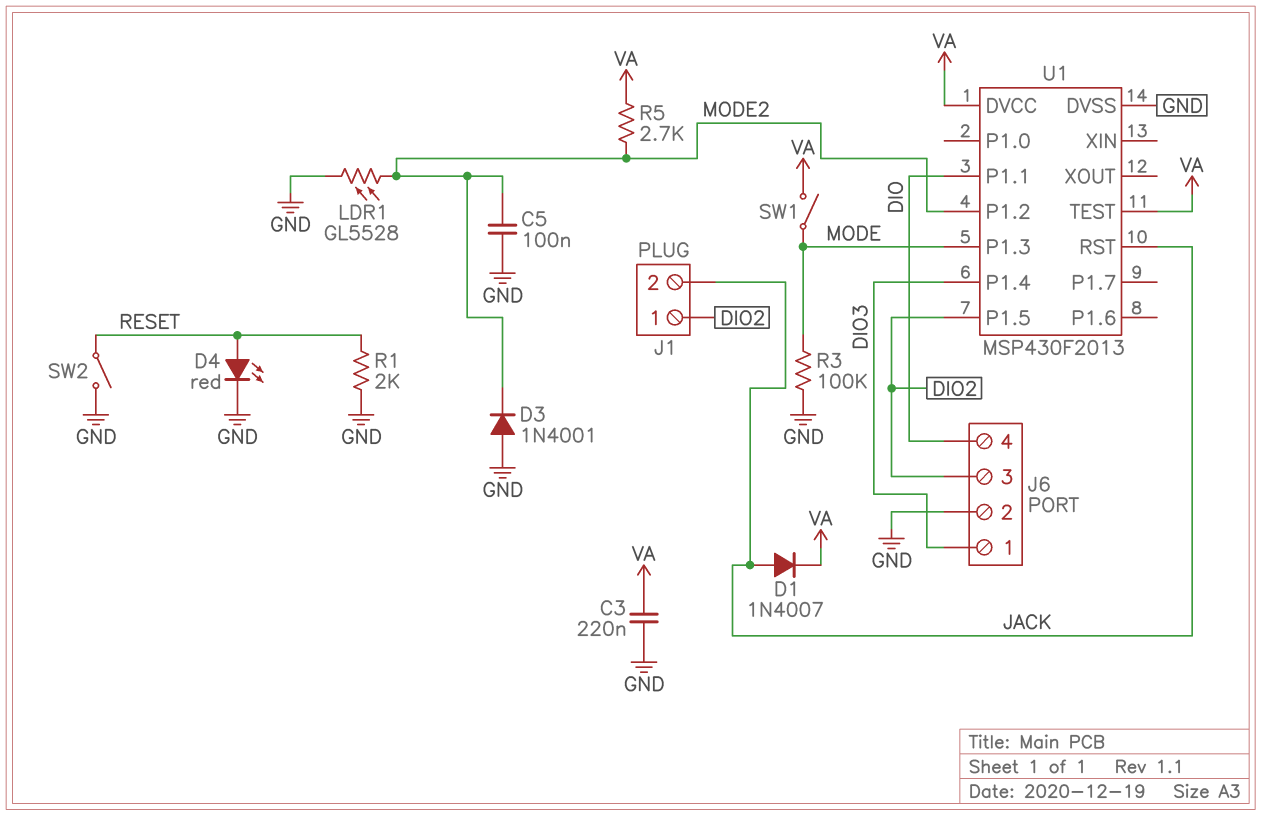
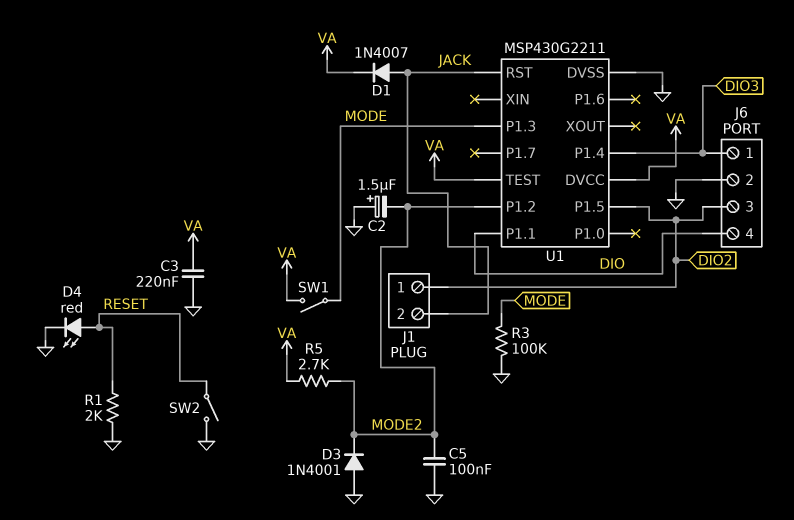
C2: none -> 1.5uF (plus GND, minus MODE2)
LDR1: GL5528 (GND, MODE2) -> none
U1: MSP430F2013 -> MSP430G2211

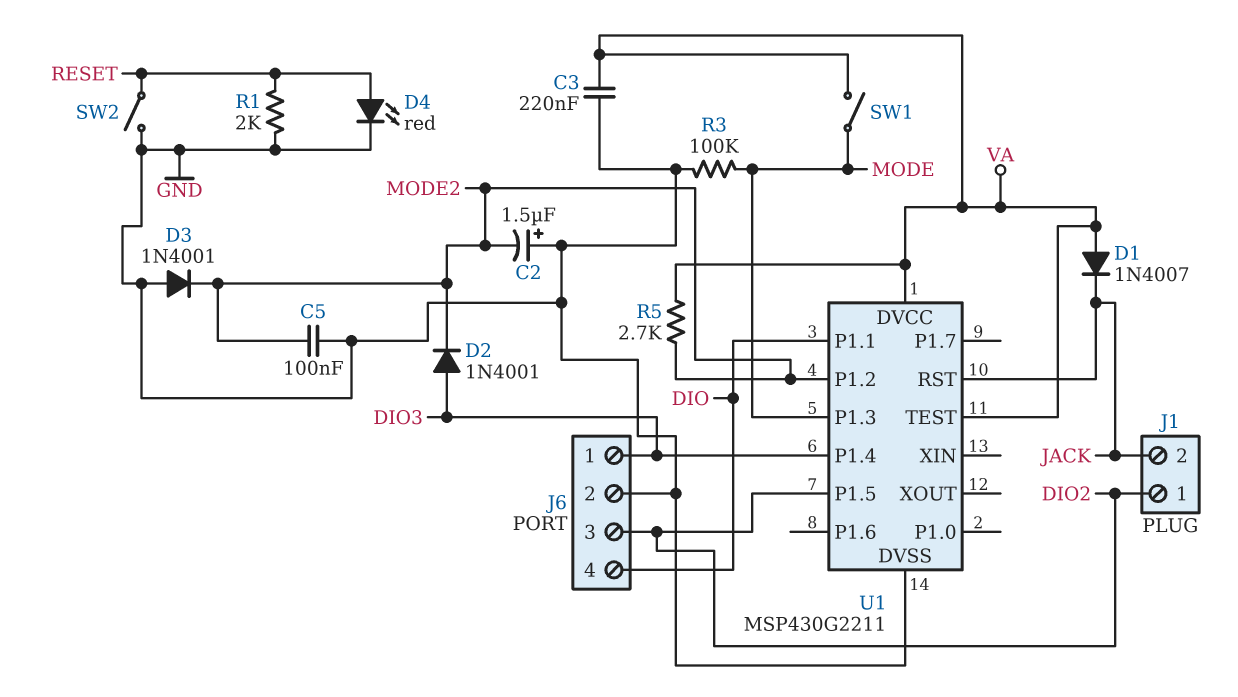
D1: diode 1N4007 (A JACK, K VA) -> diode 1N4007 (A VA, K JACK)
D2: none -> diode 1N4001 (A DIO3, K MODE2)

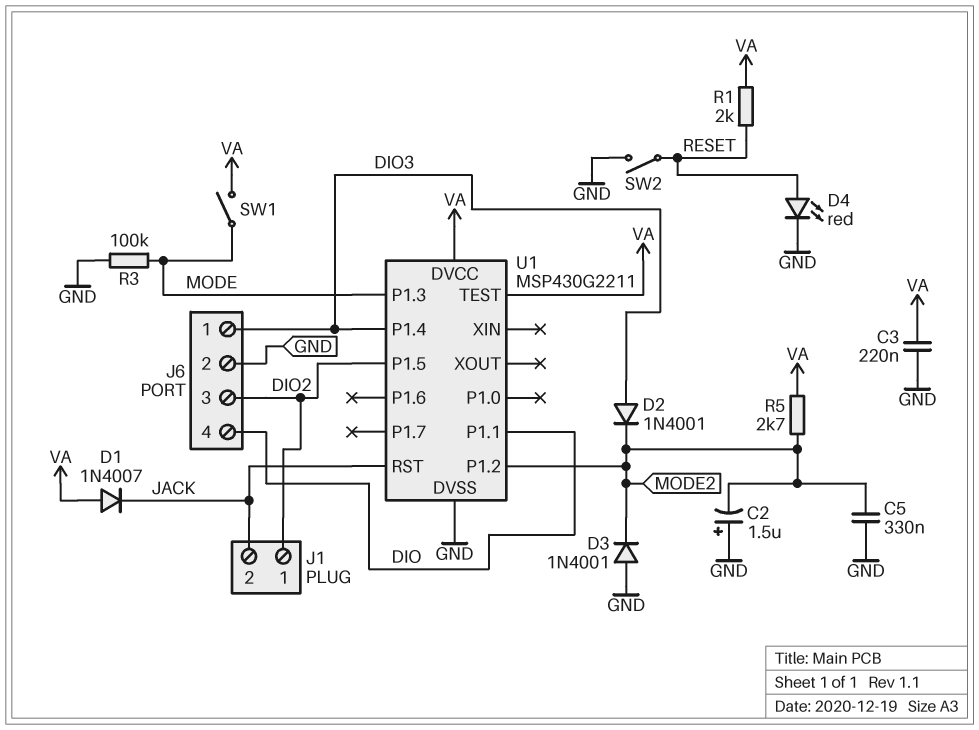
C5: 100nF (GND, MODE2) -> 330nF (GND, MODE2)
R1: 2k (GND, RESET) -> 2k (RESET, VA)

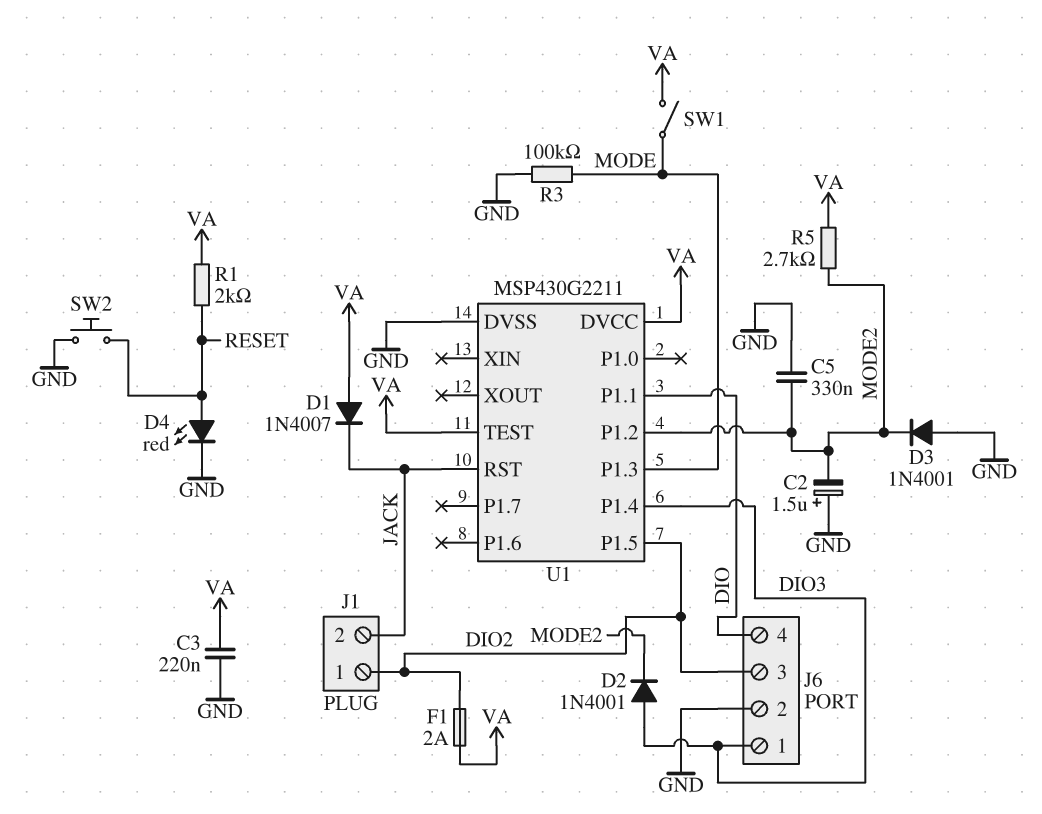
F1: none -> 2A (DIO2, VA)
SW2: switch (GND, RESET) -> button (GND, RESET)

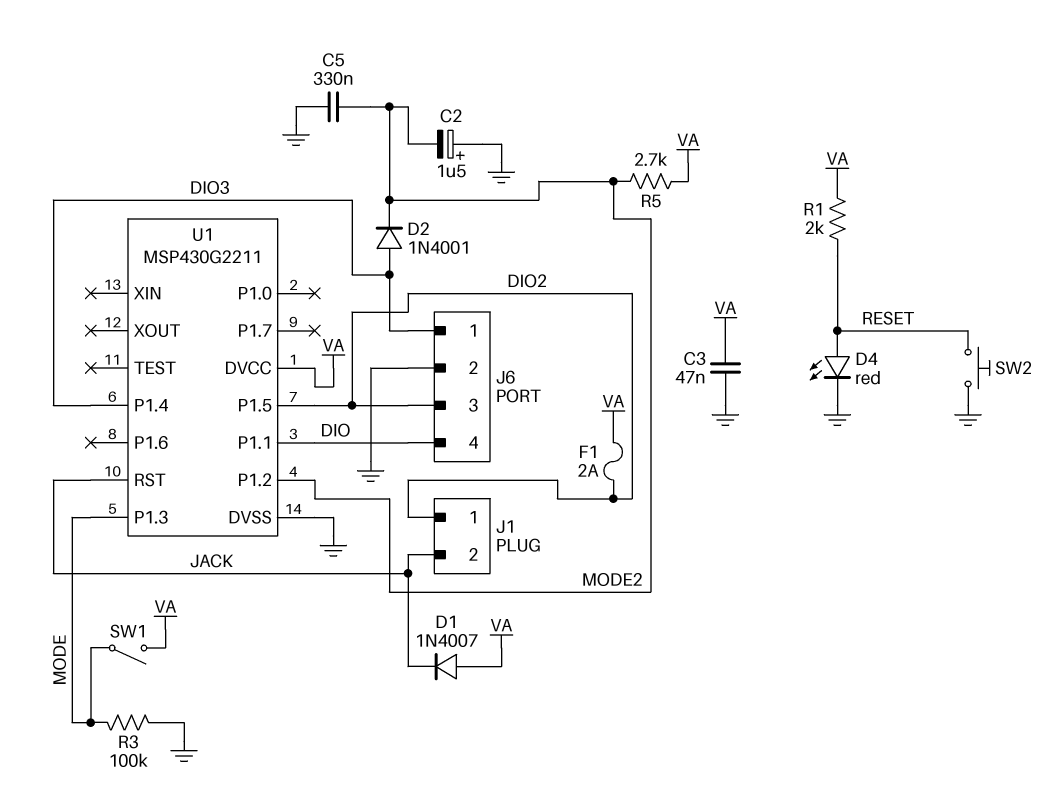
C3: 220nF (GND, VA) -> 47nF (GND, VA)
D3: diode 1N4001 (A GND, K MODE2) -> none
U1 pin TEST: VA -> none

